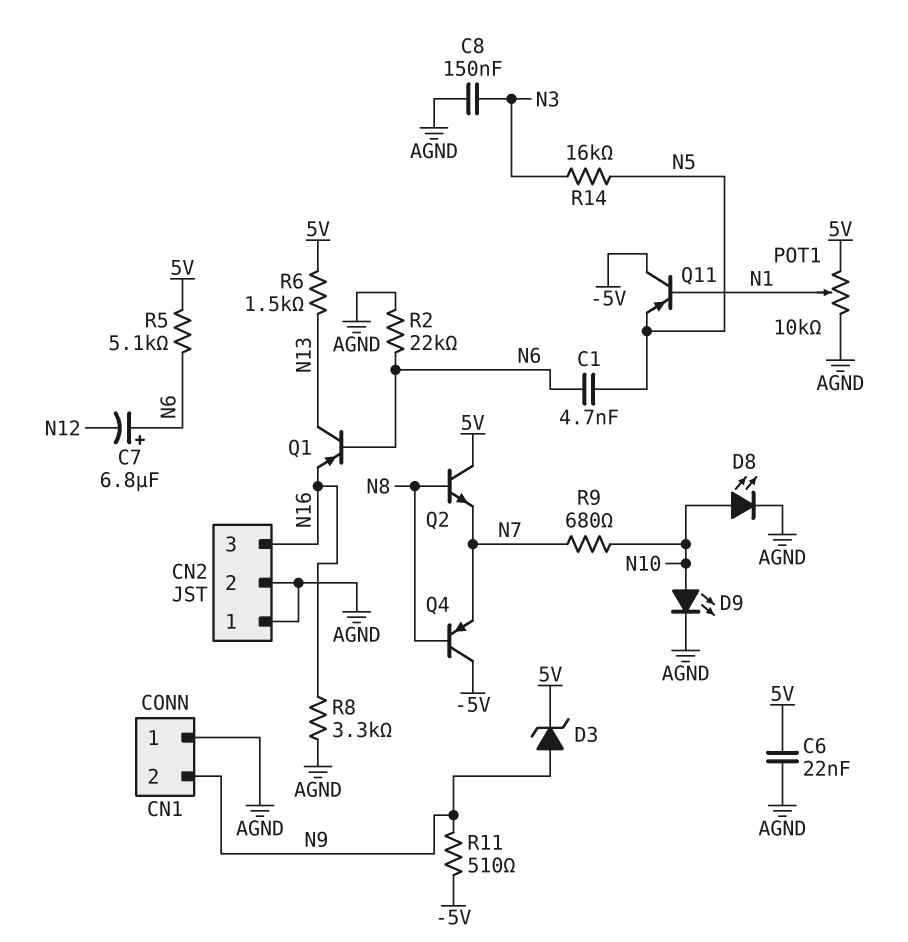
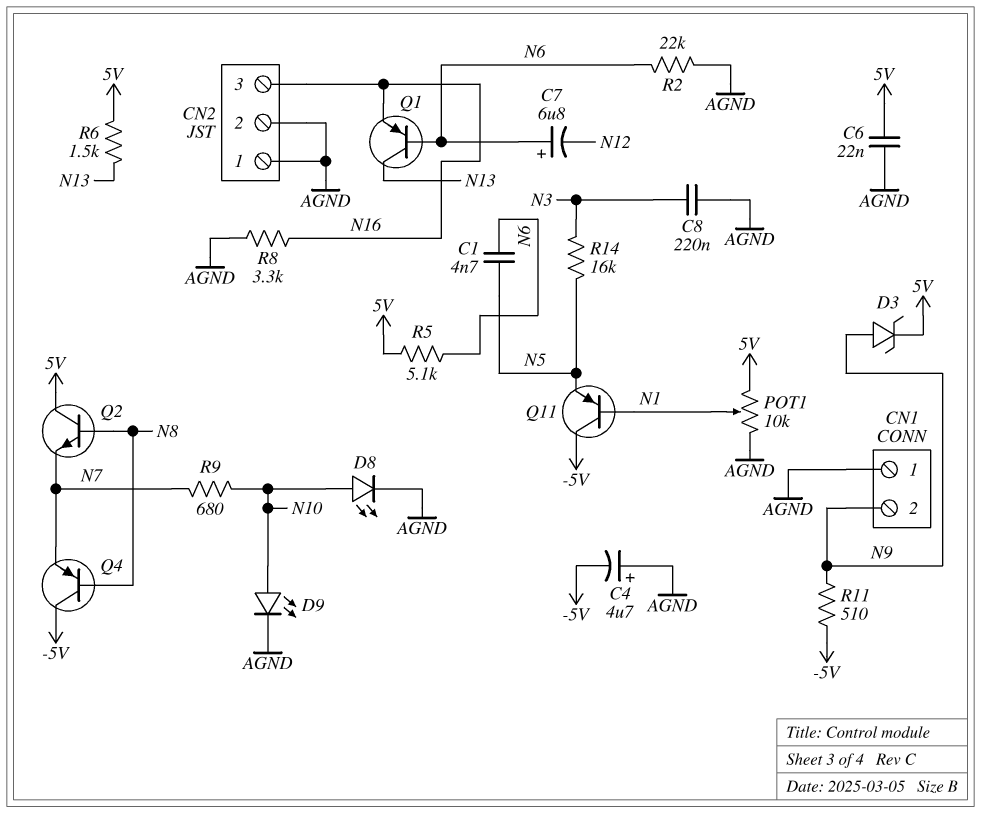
C4: none -> 4.7uF (plus AGND, minus -5V)
C8: 150nF (AGND, N3) -> 220nF (AGND, N3)

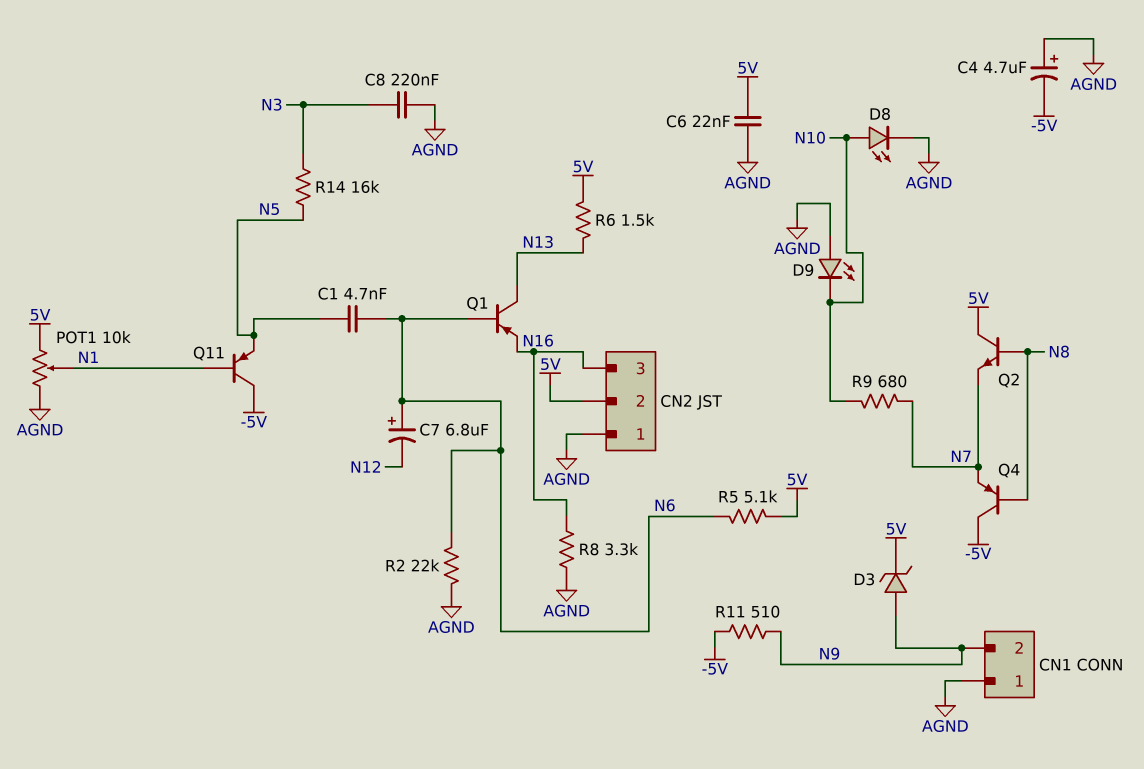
CN2 pin 2: AGND -> 5V
D9: LED (A N10, K AGND) -> LED (A AGND, K N10)

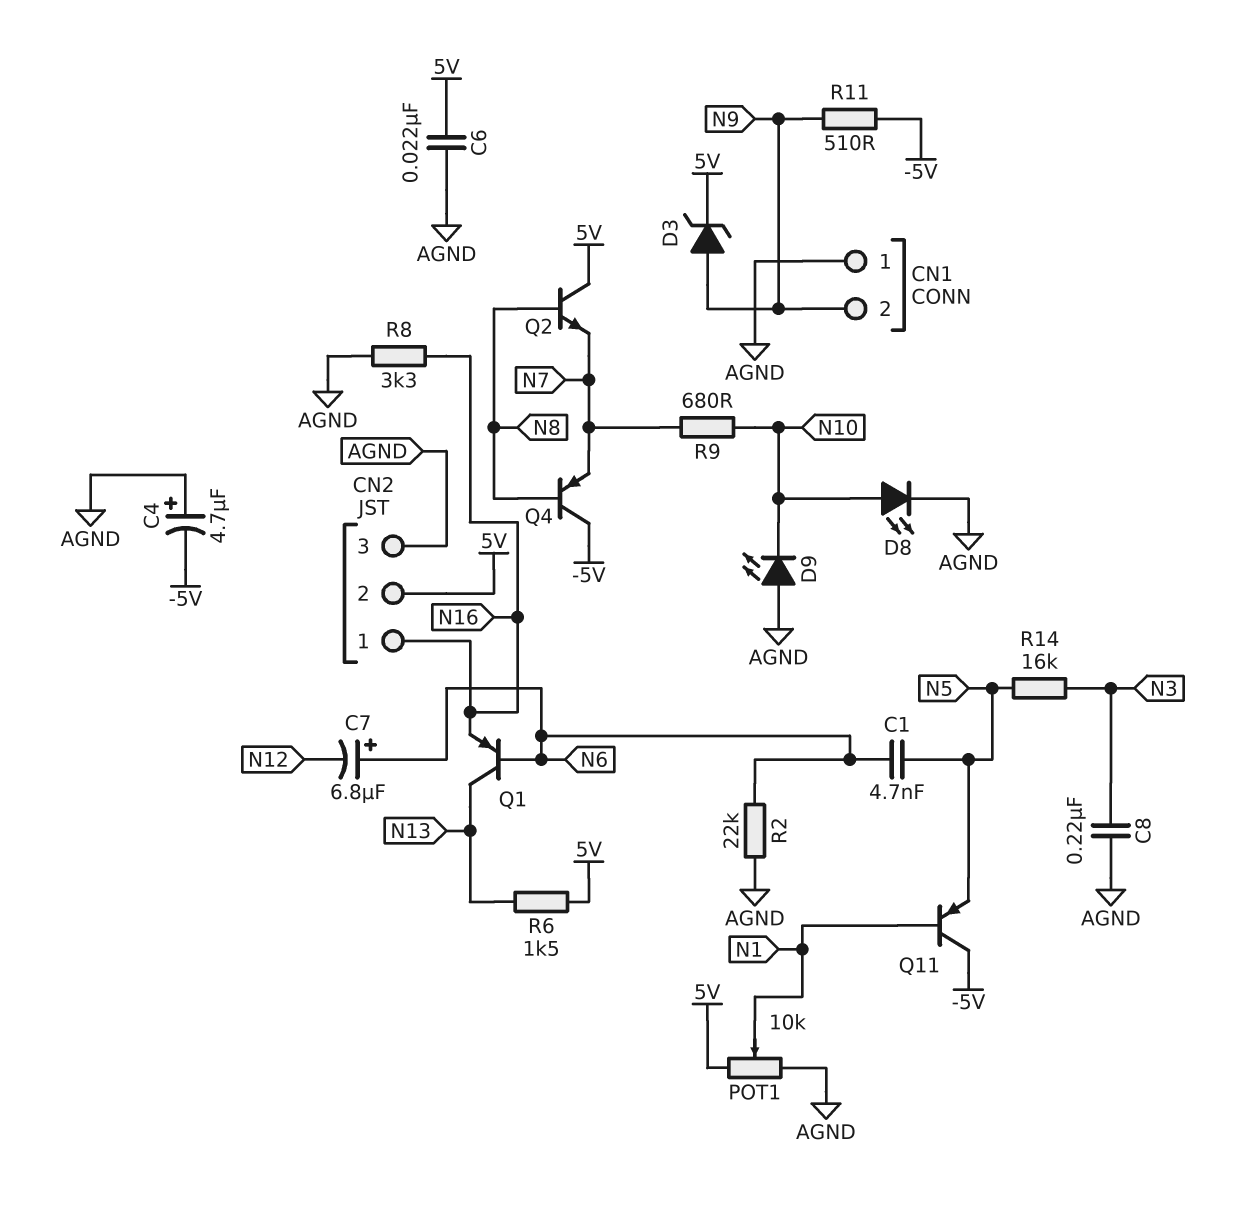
CN2 pin 1: AGND -> N16
CN2 pin 3: N16 -> AGND
R5: 5.1k (5V, N6) -> none

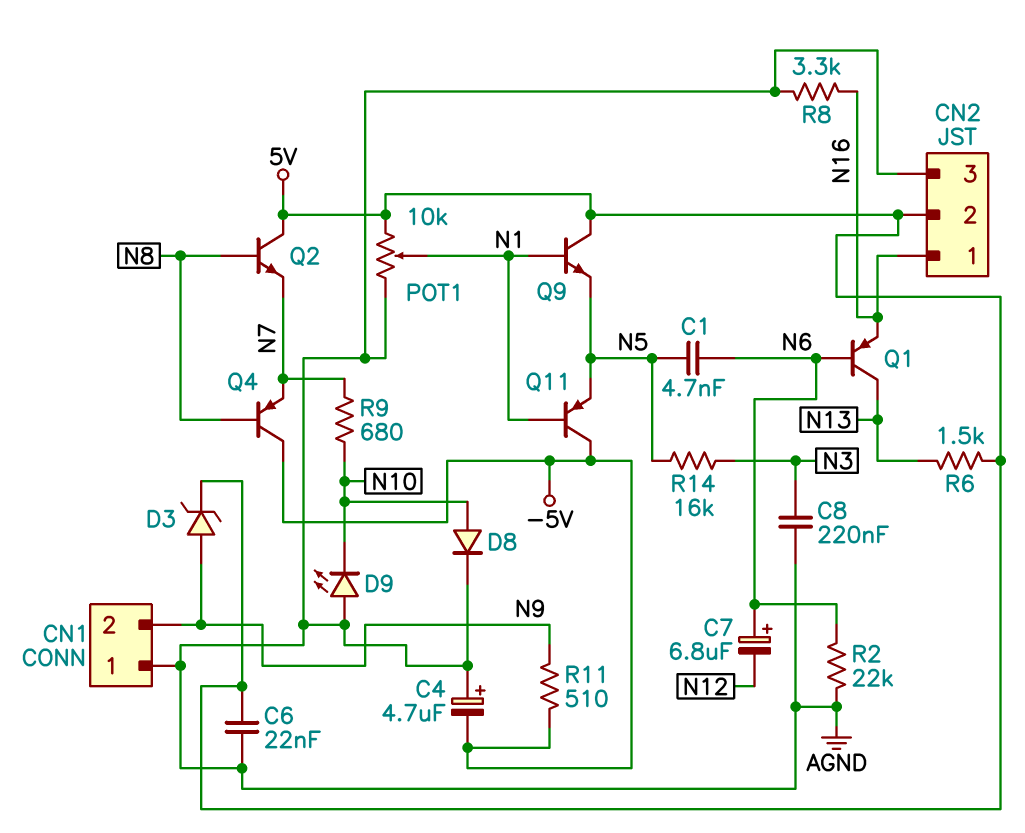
D8: LED (A N10, K AGND) -> diode (A N10, K AGND)
Q9: none -> NPN (B N1, C 5V, E N5)

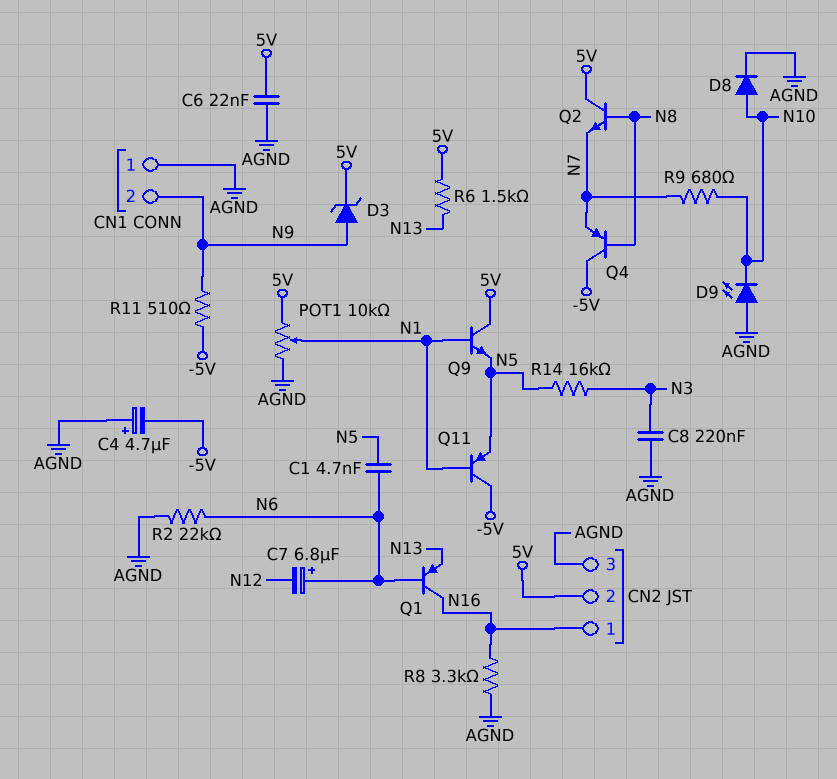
Q1: PNP (B N6, C N13, E N16) -> PNP (B N6, C N16, E N13)

